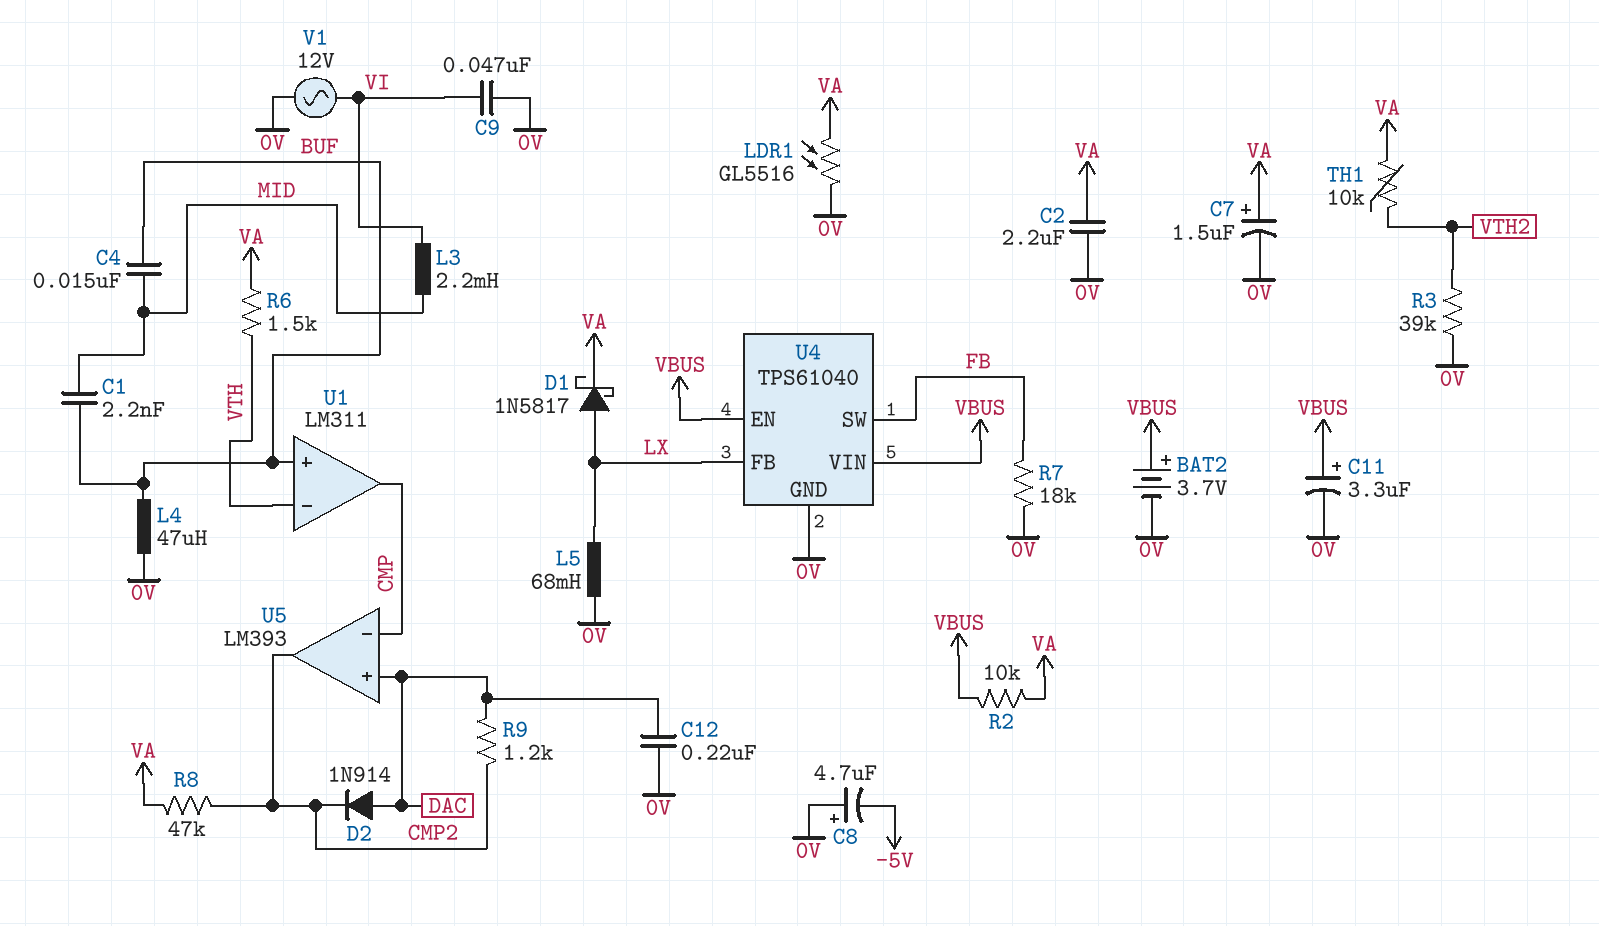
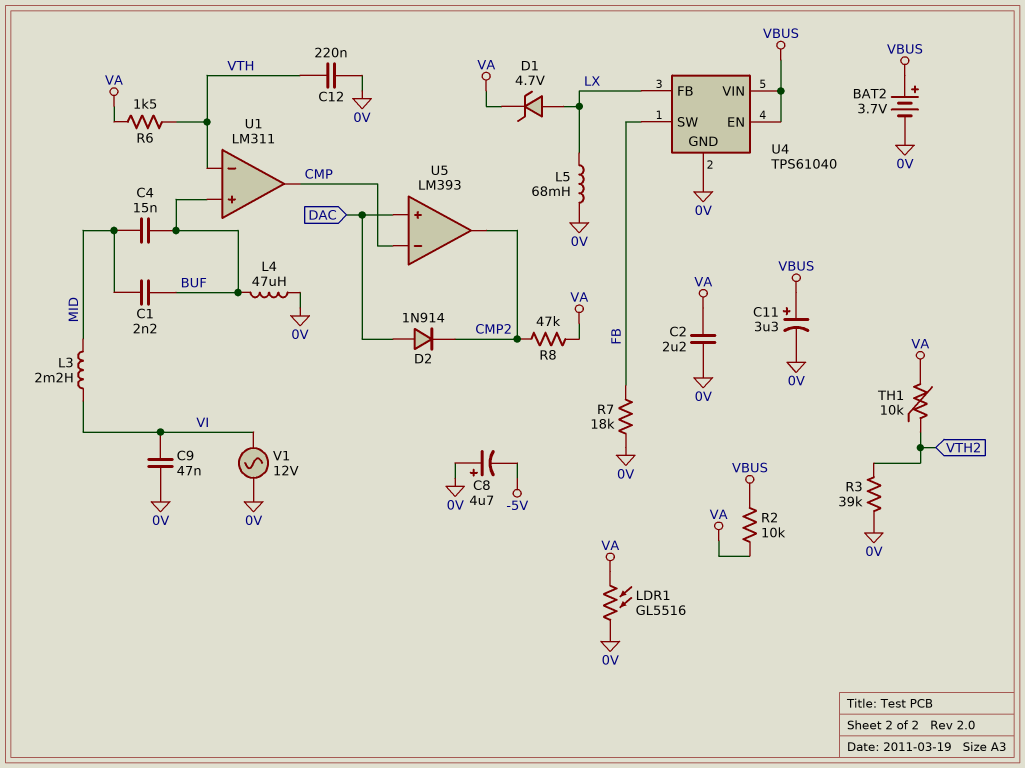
C7: 1.5uF (plus VA, minus 0V) -> none
C12: 220nF (0V, DAC) -> 220nF (0V, VTH)
D1: schottky 1N5817 (A LX, K VA) -> zener 4.7V (A LX, K VA)
R9: 1.2k (CMP2, DAC) -> none

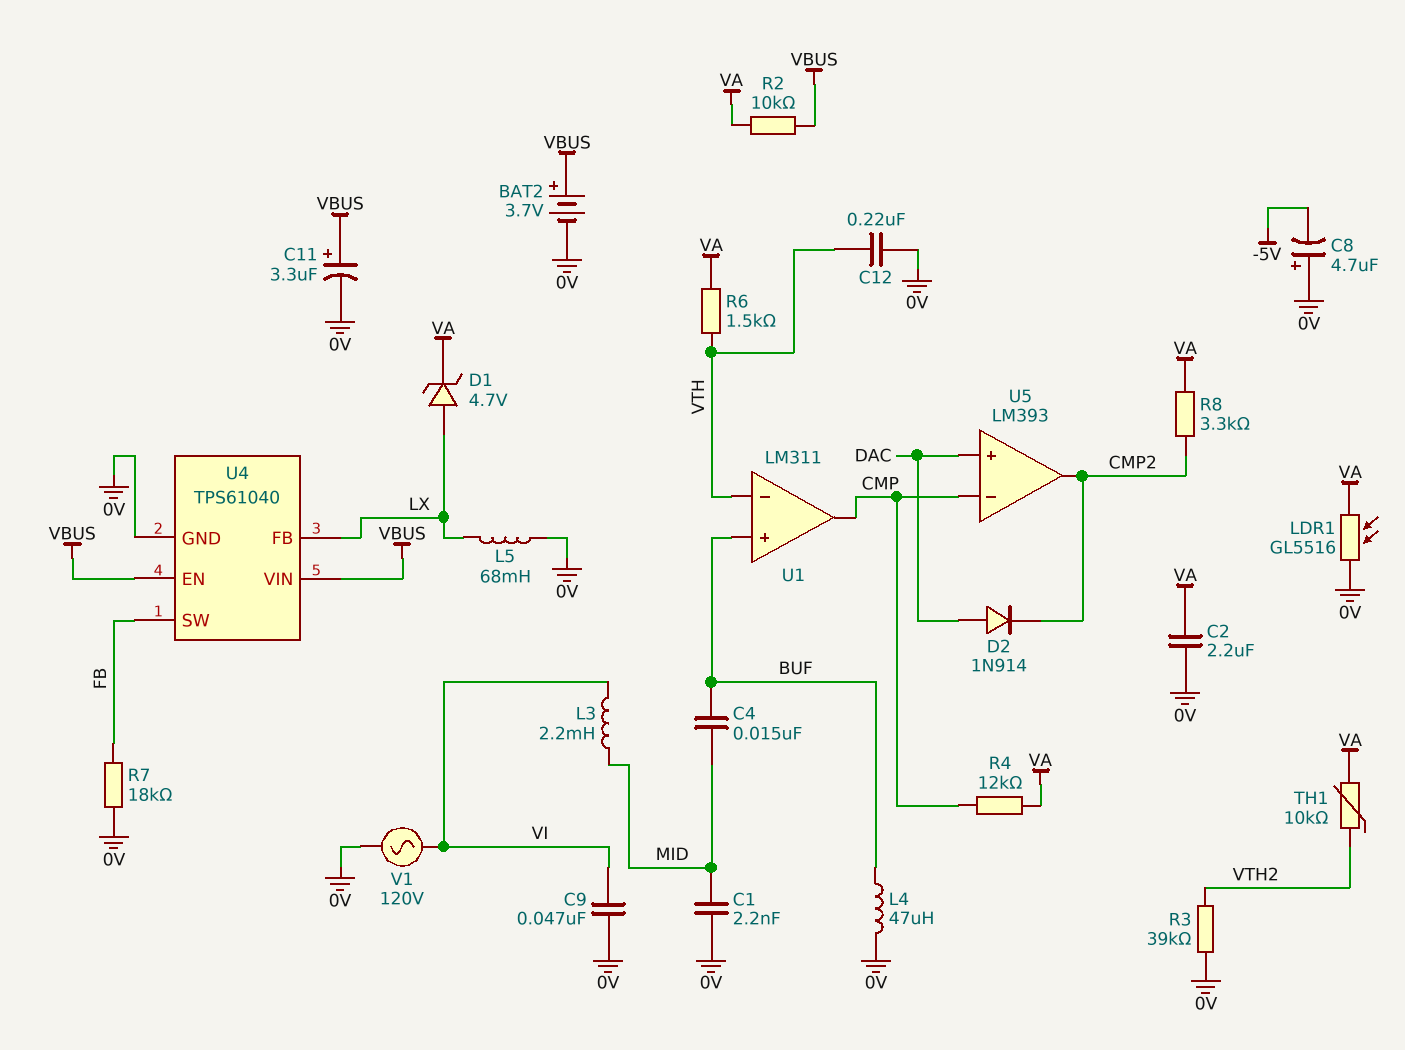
C1: 2.2nF (BUF, MID) -> 2.2nF (0V, MID)
R4: none -> 12k (CMP, VA)
R8: 47k (CMP2, VA) -> 3.3k (CMP2, VA)
V1: AC 12V (0V, VI) -> AC 120V (0V, VI)

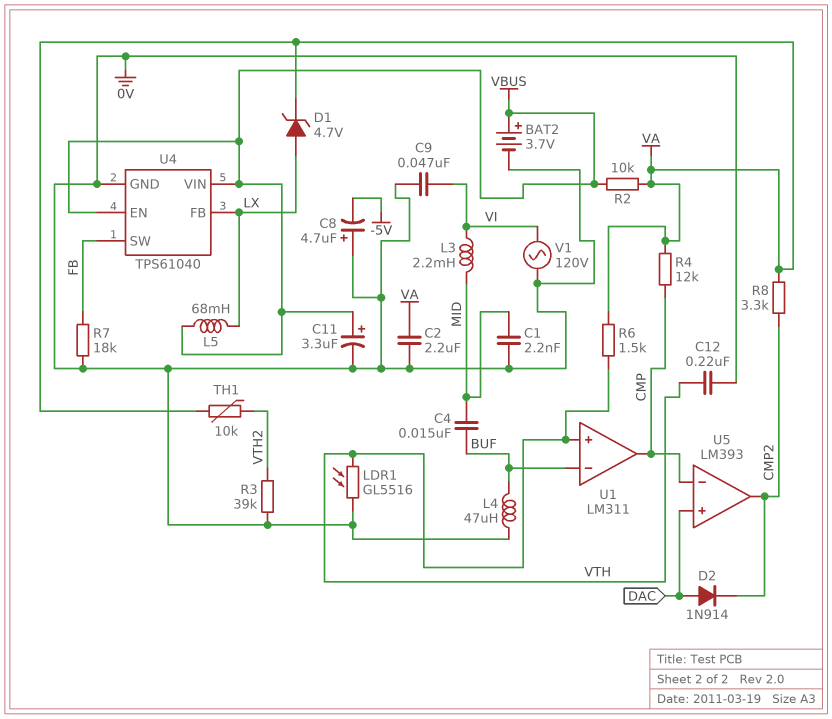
L5: 68mH (0V, LX) -> 68mH (LX, VBUS)
LDR1: GL5516 (0V, VA) -> GL5516 (0V, VTH)
U1 pin in+: BUF -> VTH
U1 pin in-: VTH -> BUF

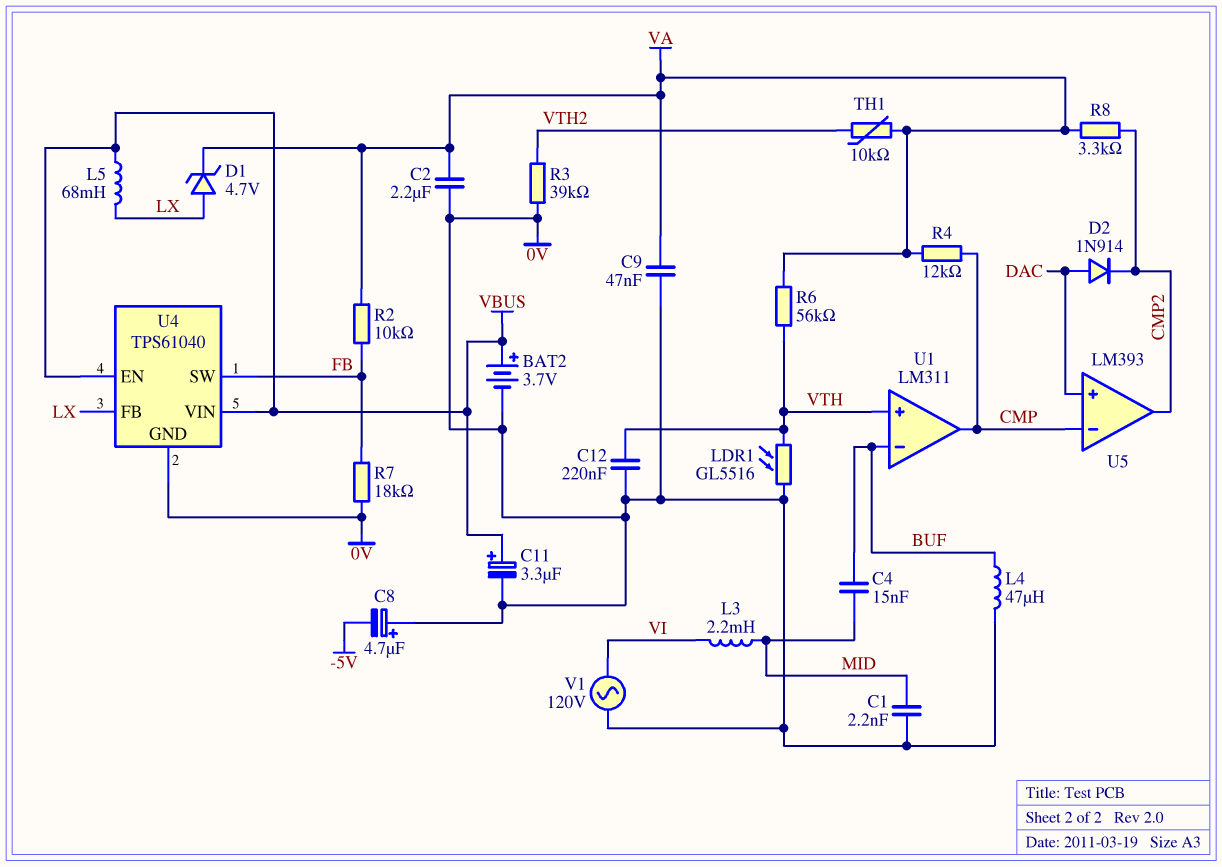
C9: 47nF (0V, VI) -> 47nF (0V, VA)
R2: 10k (VA, VBUS) -> 10k (FB, VA)
R6: 1.5k (VA, VTH) -> 56k (VA, VTH)

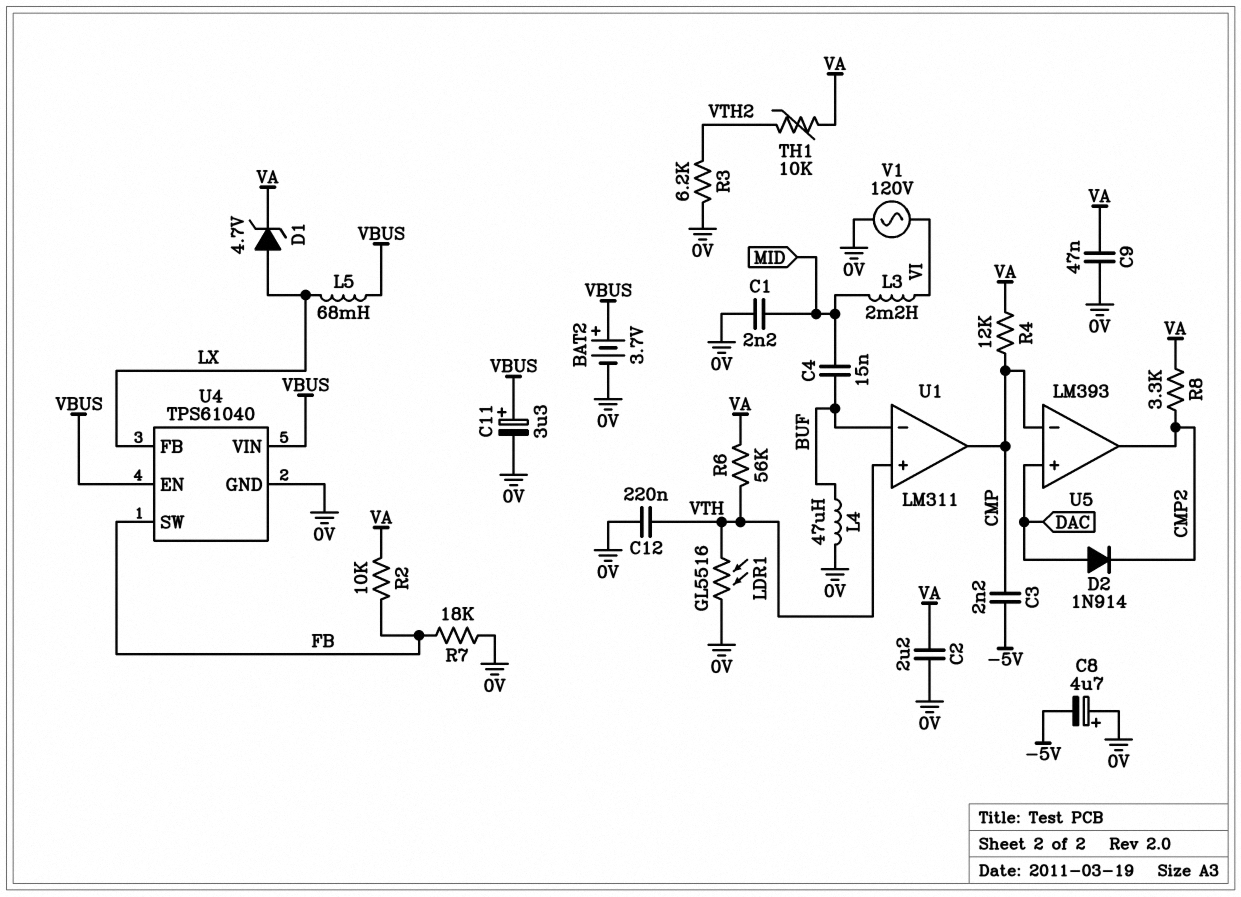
C3: none -> 2.2nF (-5V, CMP)
R3: 39k (0V, VTH2) -> 6.2k (0V, VTH2)

